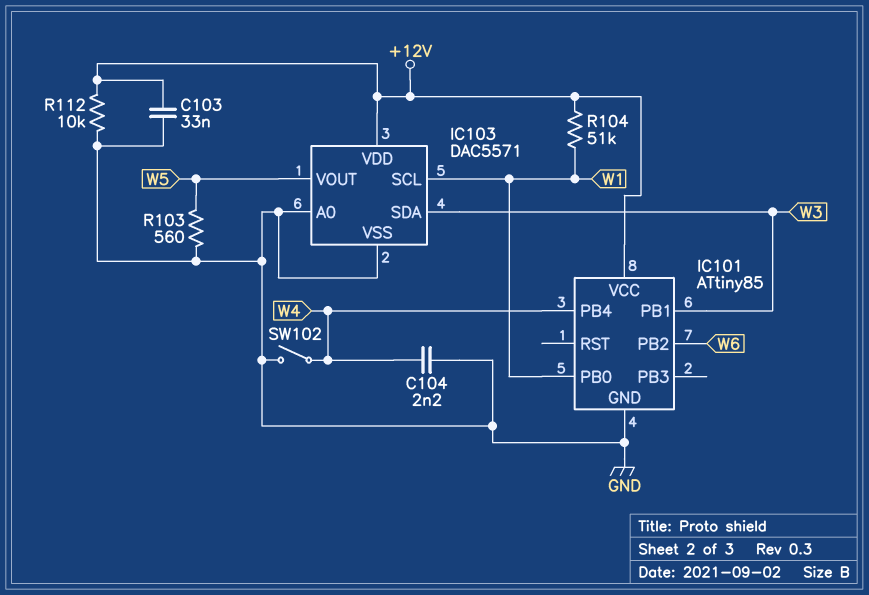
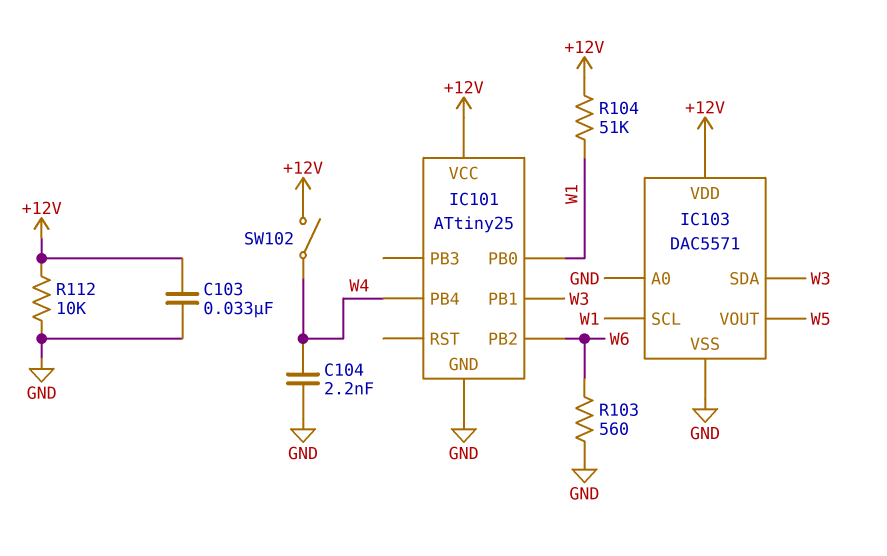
IC101: ATtiny85 -> ATtiny25
R103: 560 (GND, W5) -> 560 (GND, W6)
SW102: switch (GND, W4) -> switch (+12V, W4)

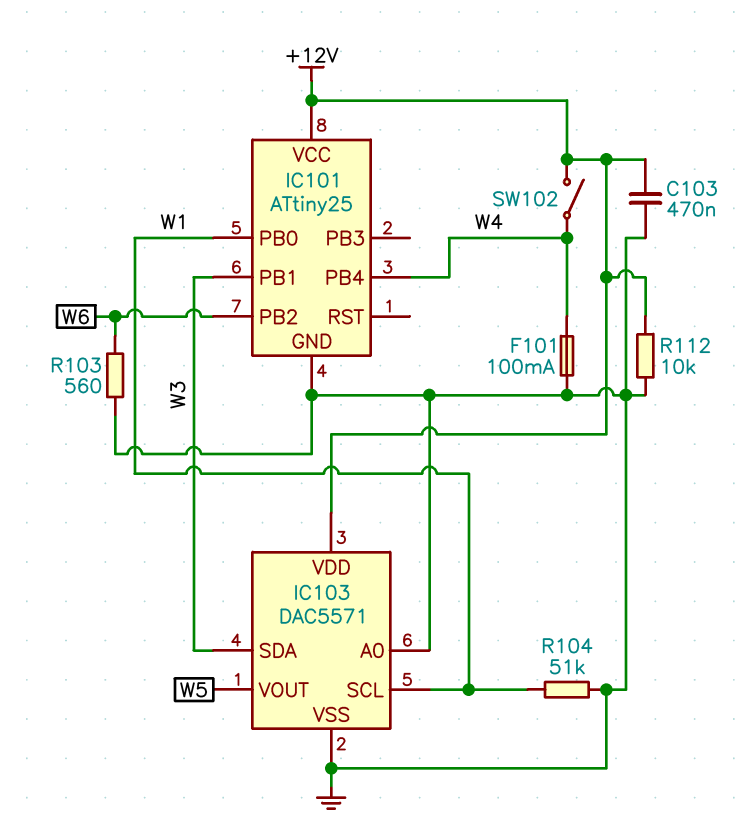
C103: 33nF (+12V, GND) -> 470nF (+12V, GND)
C104: 2.2nF (GND, W4) -> none
F101: none -> 100mA (GND, W4)
R104: 51k (+12V, W1) -> 51k (GND, W1)

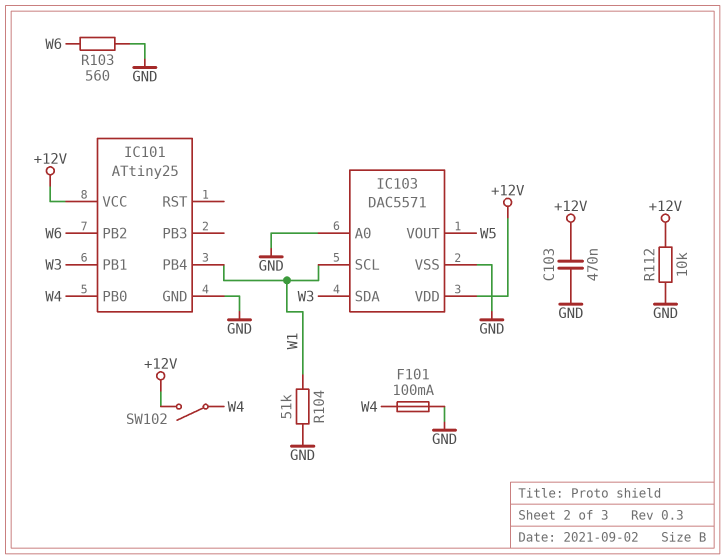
IC101 pin PB0: W1 -> W4
IC101 pin PB4: W4 -> W1

